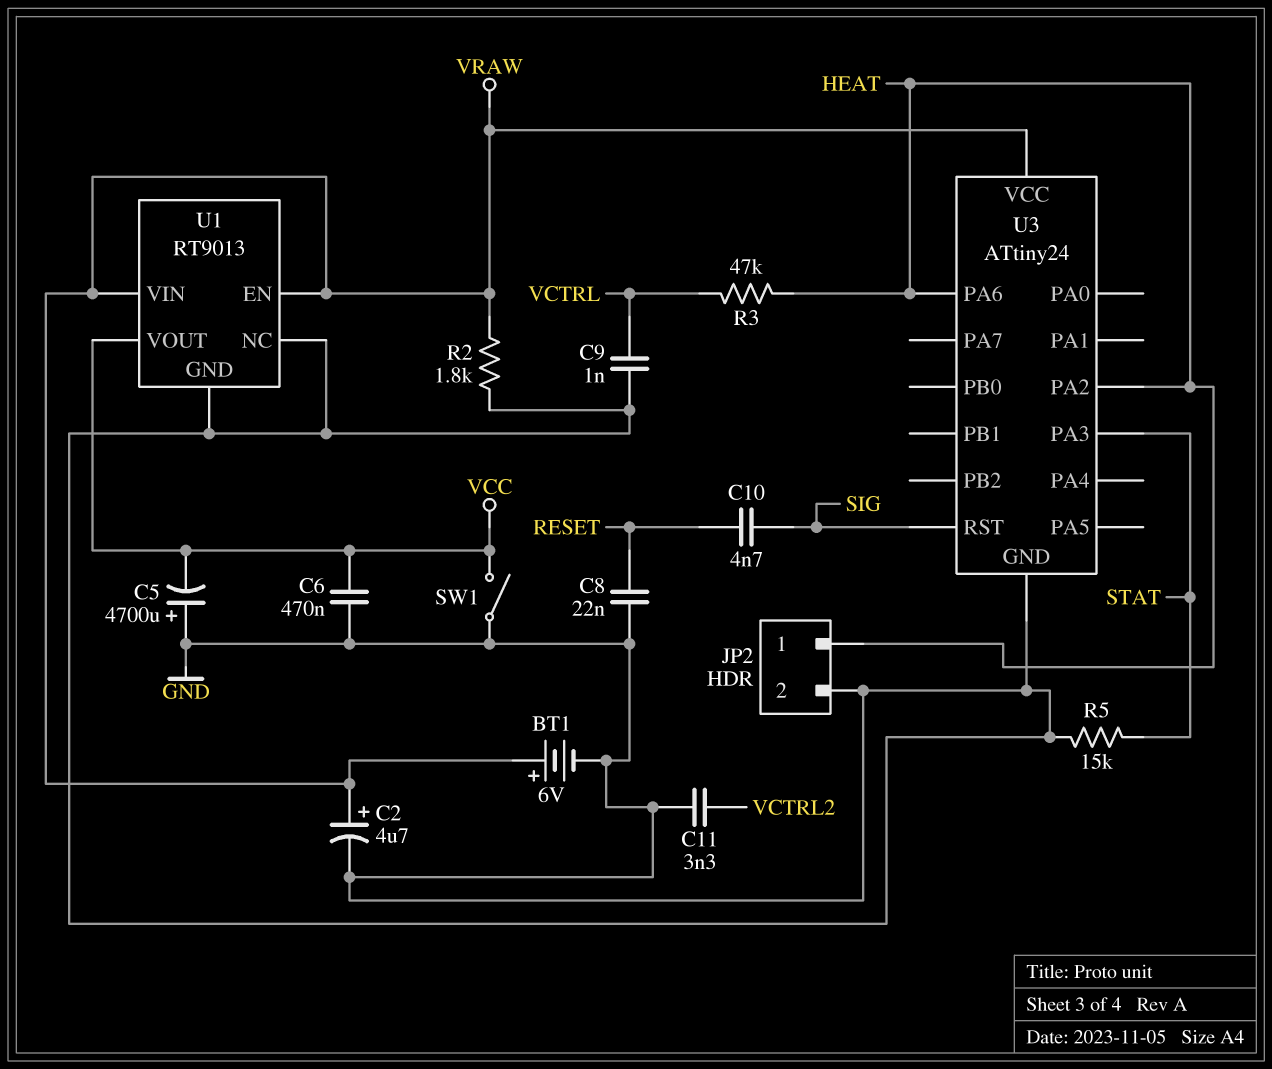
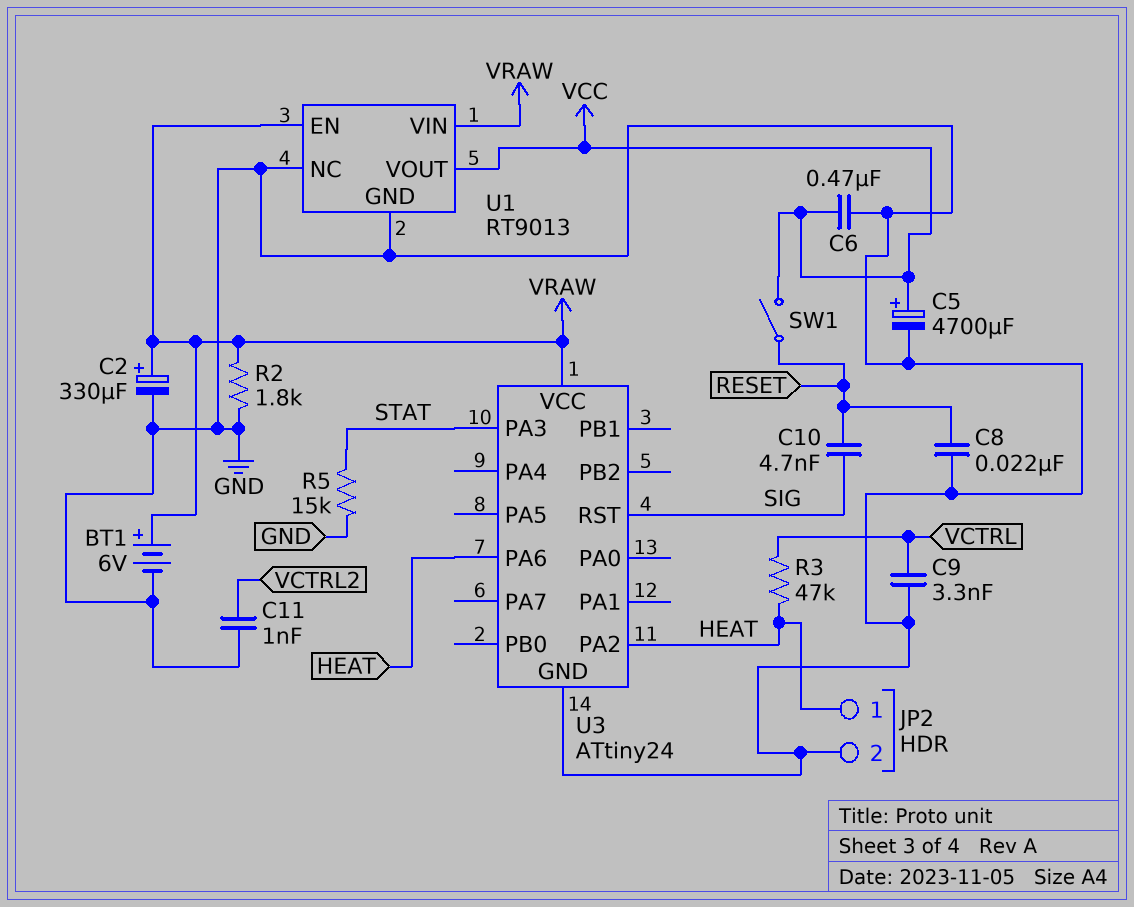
C2: 4.7uF (plus VRAW, minus GND) -> 330uF (plus VRAW, minus GND)
C5: 4700uF (plus GND, minus VCC) -> 4700uF (plus VCC, minus GND)
C9: 1nF (GND, VCTRL) -> 3.3nF (GND, VCTRL)
C11: 3.3nF (GND, VCTRL2) -> 1nF (GND, VCTRL2)
SW1: switch (GND, VCC) -> switch (RESET, VCC)

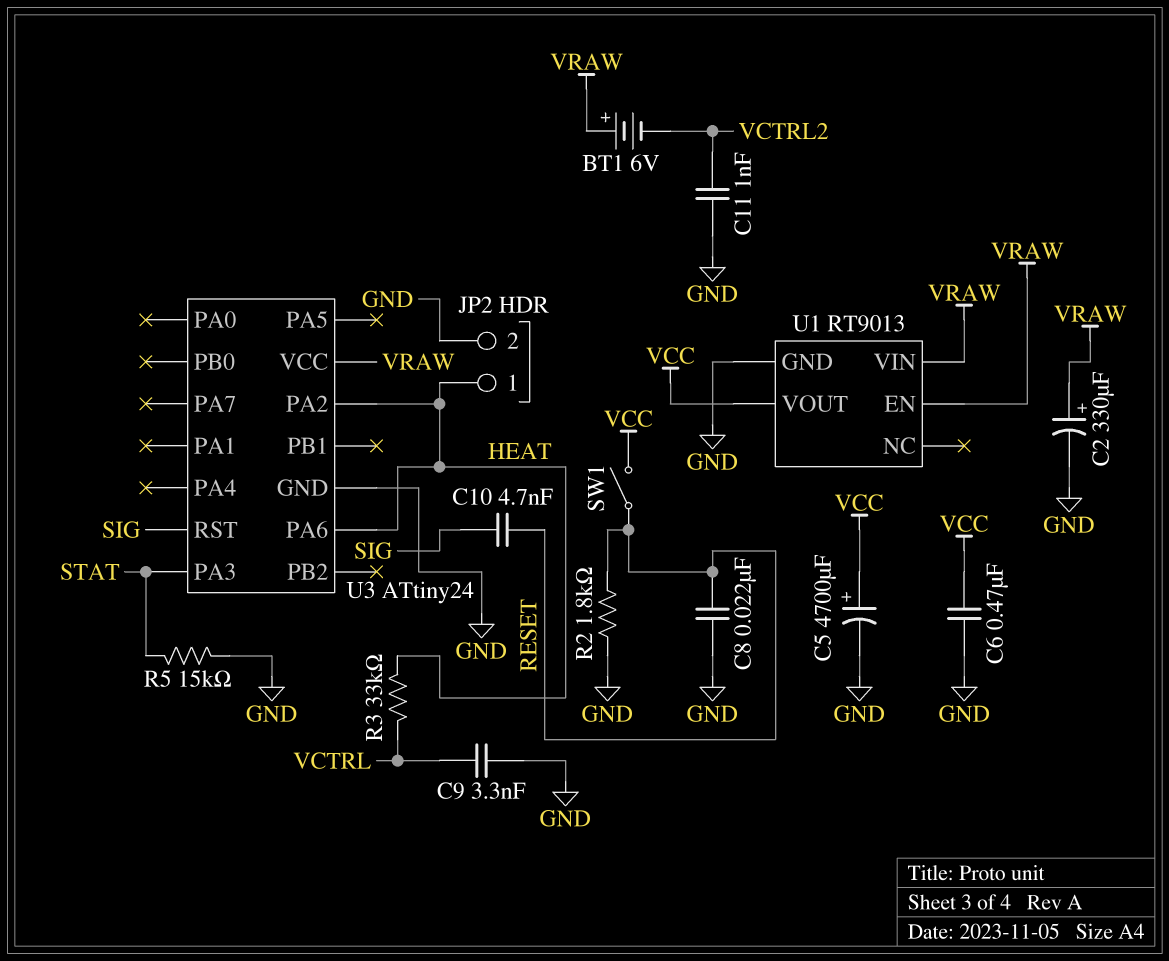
BT1: 6V (plus VRAW, minus GND) -> 6V (plus VRAW, minus VCTRL2)
R2: 1.8k (GND, VRAW) -> 1.8k (GND, RESET)
R3: 47k (HEAT, VCTRL) -> 33k (HEAT, VCTRL)
U1 pin NC: GND -> none

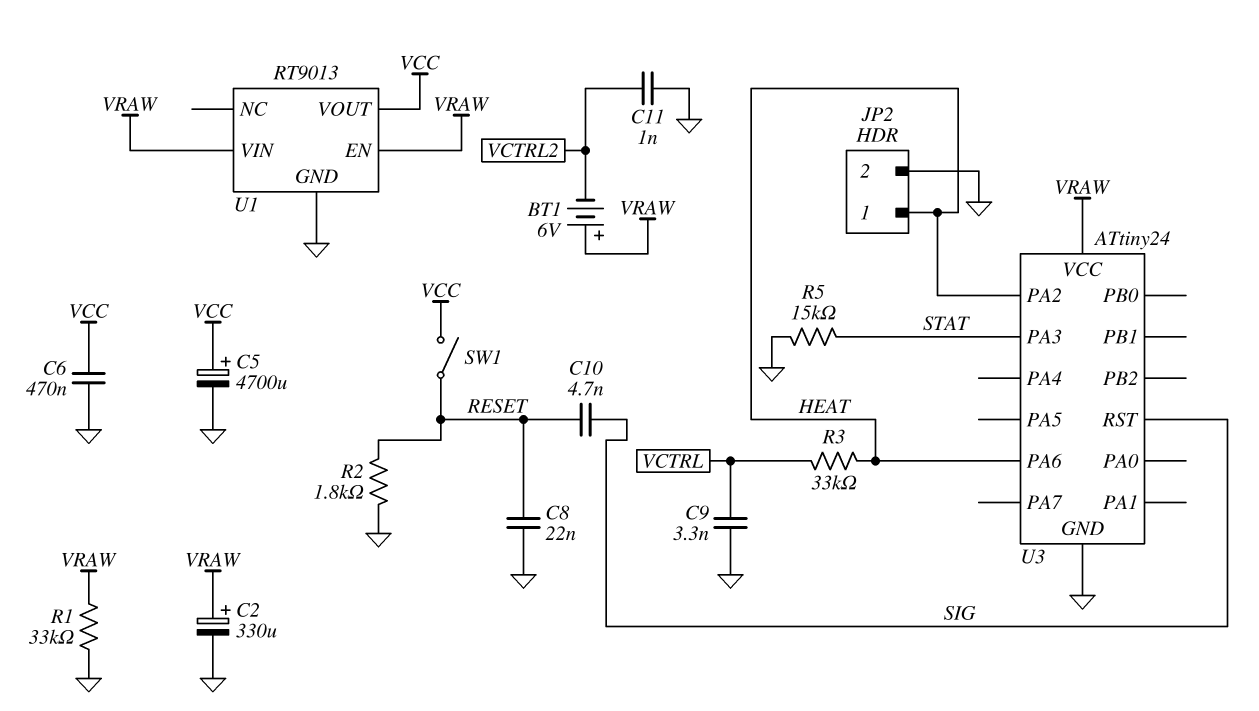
R1: none -> 33k (GND, VRAW)

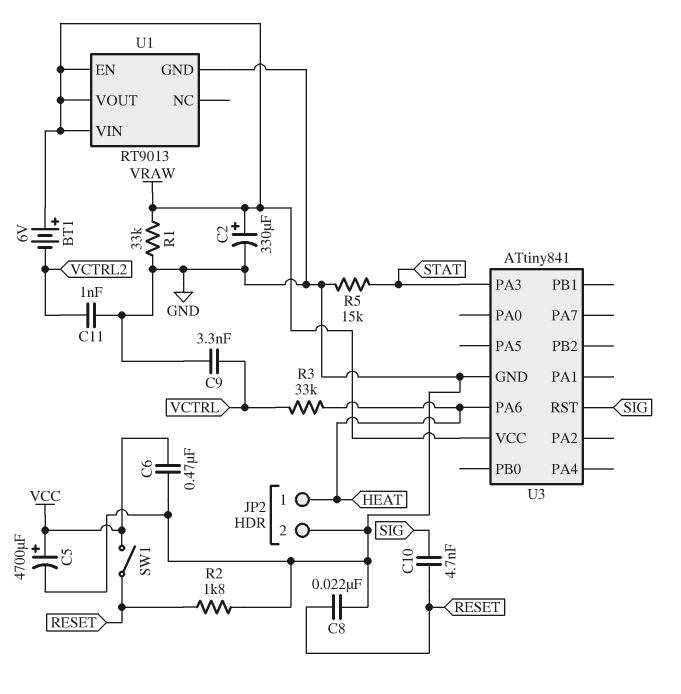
U1 pin VOUT: VCC -> VRAW
U3: ATtiny24 -> ATtiny841
U3 pin PA2: HEAT -> none

